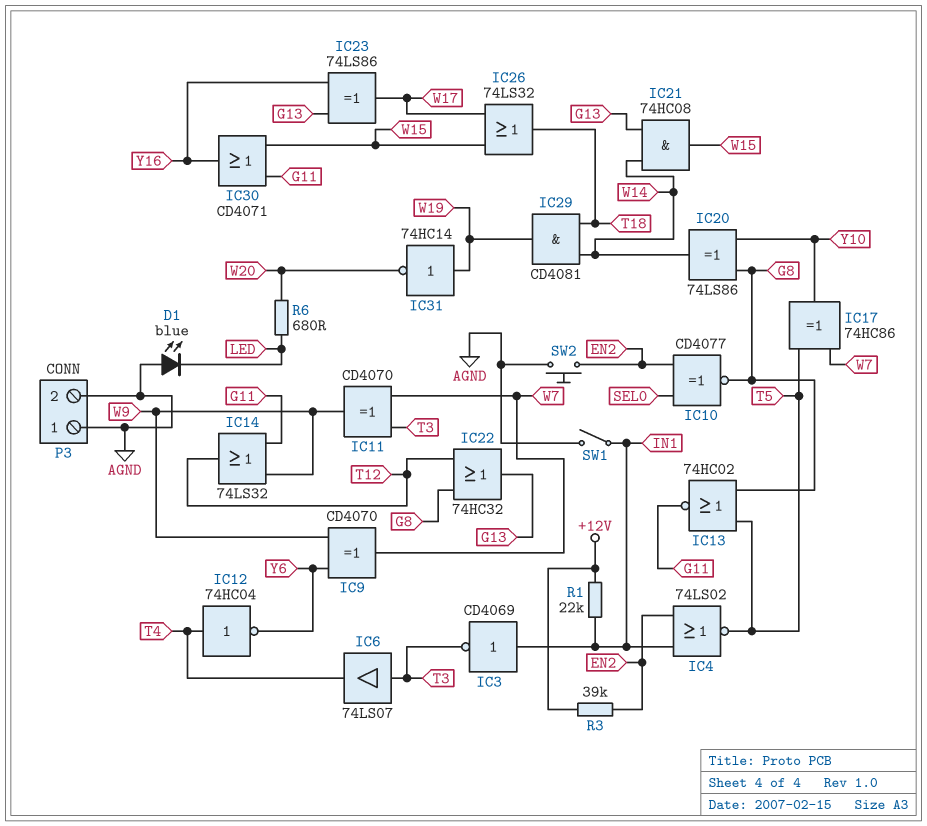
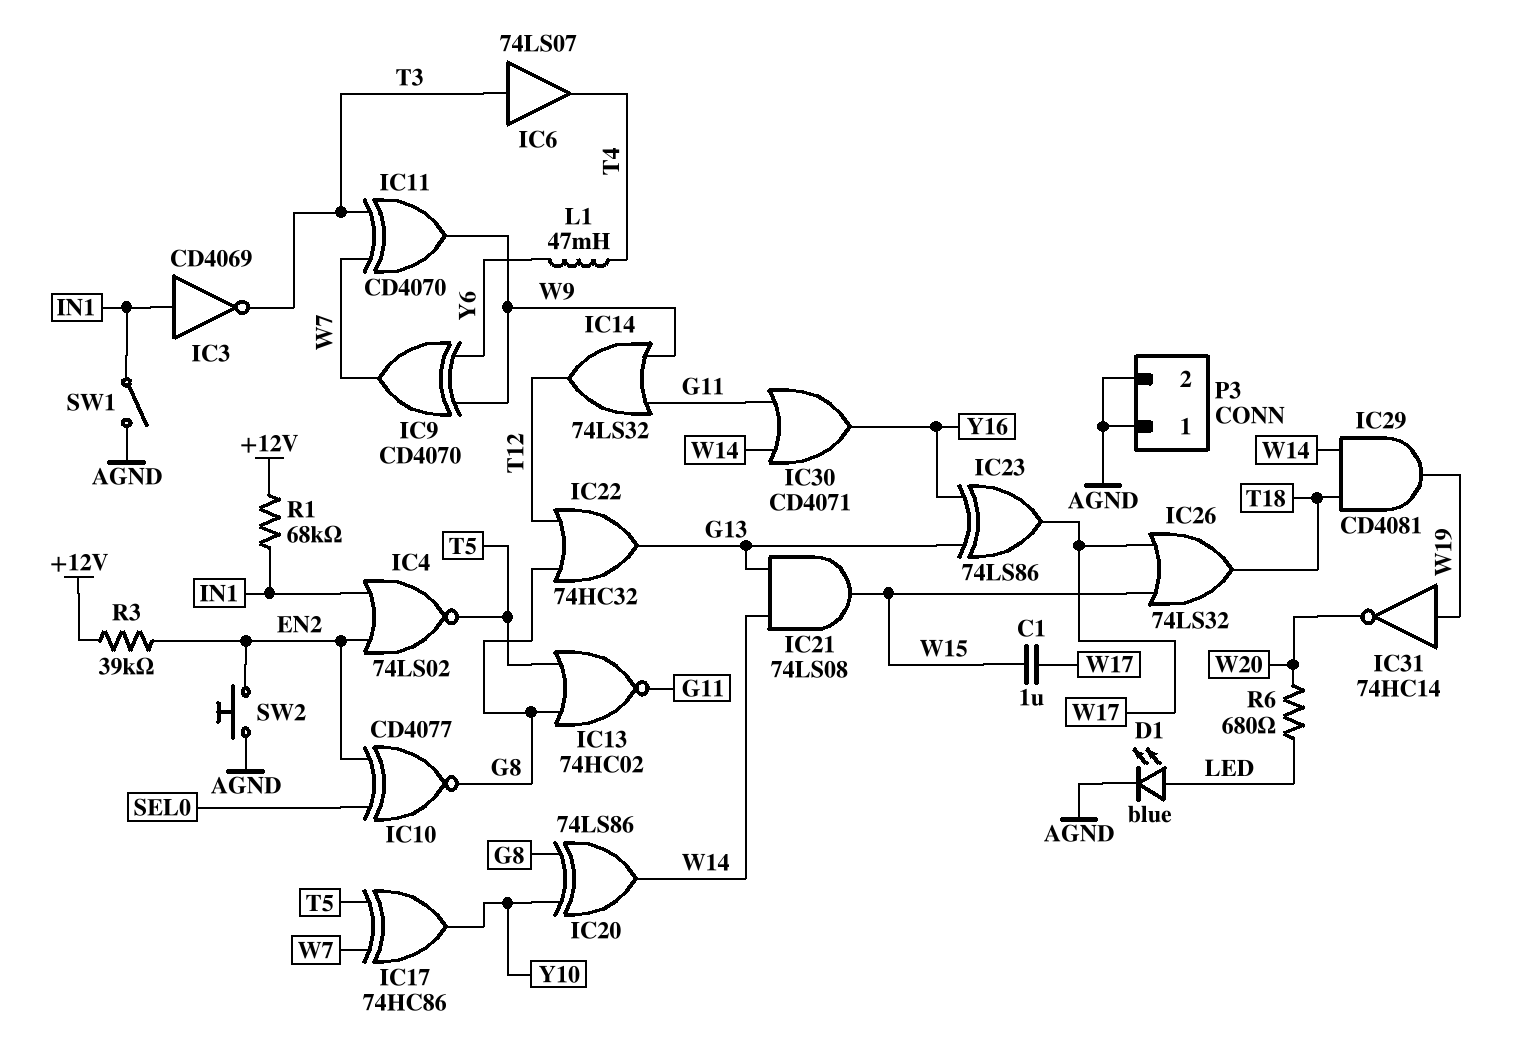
C1: none -> 1uF (W15, W17)
D1: LED blue (A AGND, K LED) -> LED blue (A LED, K AGND)
IC12: NOT 74HC04 (in T4, out Y6) -> none
IC21: AND 74HC08 (in G13, in W14, out W15) -> AND 74LS08 (in G13, in W14, out W15)
IC30: OR CD4071 (in G11, in W15, out Y16) -> OR CD4071 (in G11, in W14, out Y16)
L1: none -> 47mH (T4, Y6)
R1: 22k (+12V, IN1) -> 68k (+12V, IN1)

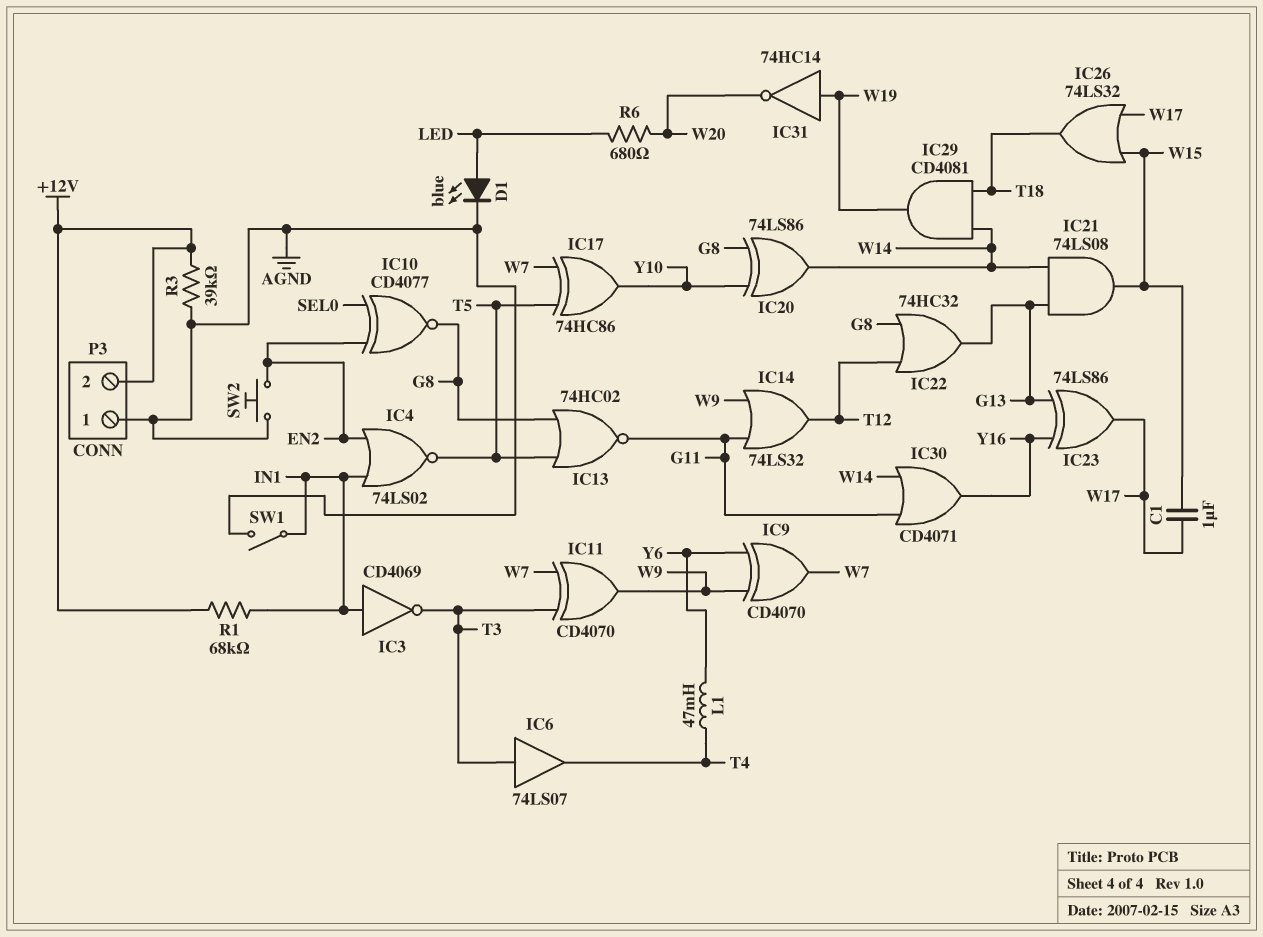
P3 pin 2: AGND -> +12V
R3: 39k (+12V, EN2) -> 39k (+12V, AGND)

